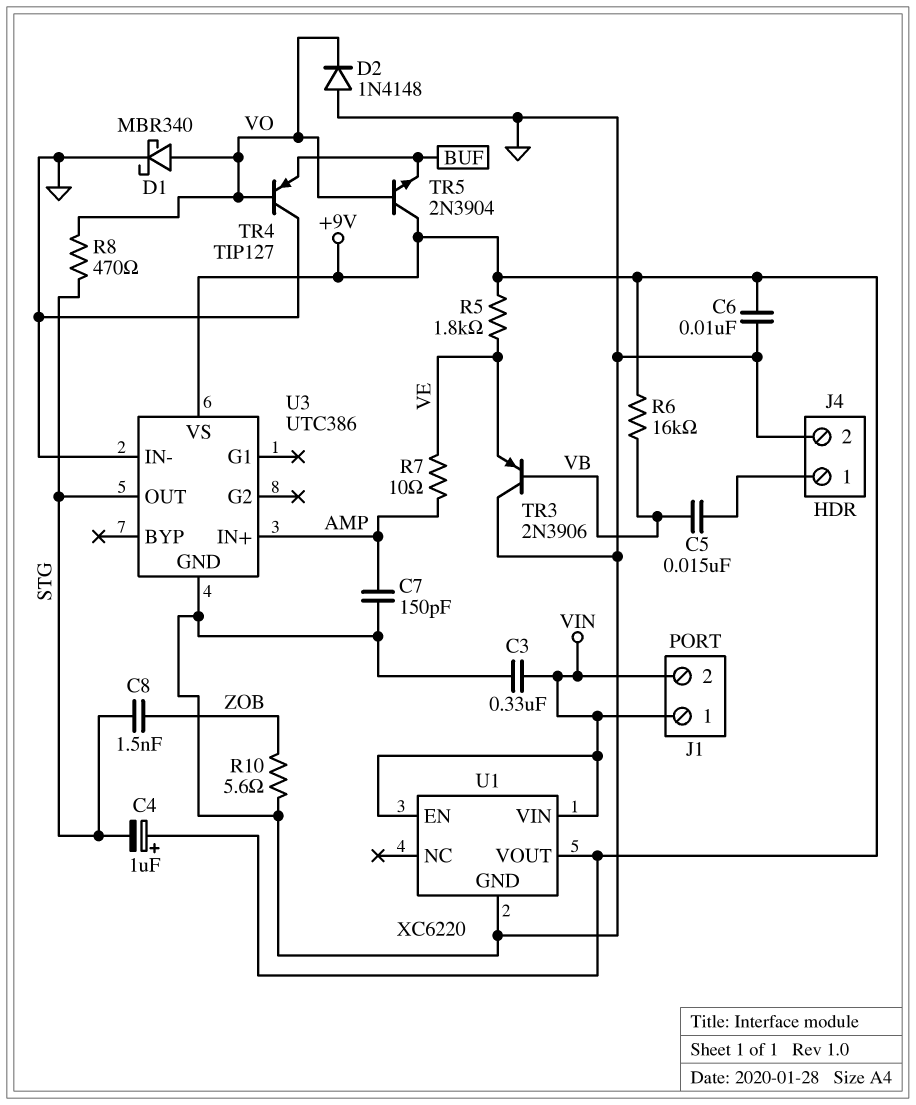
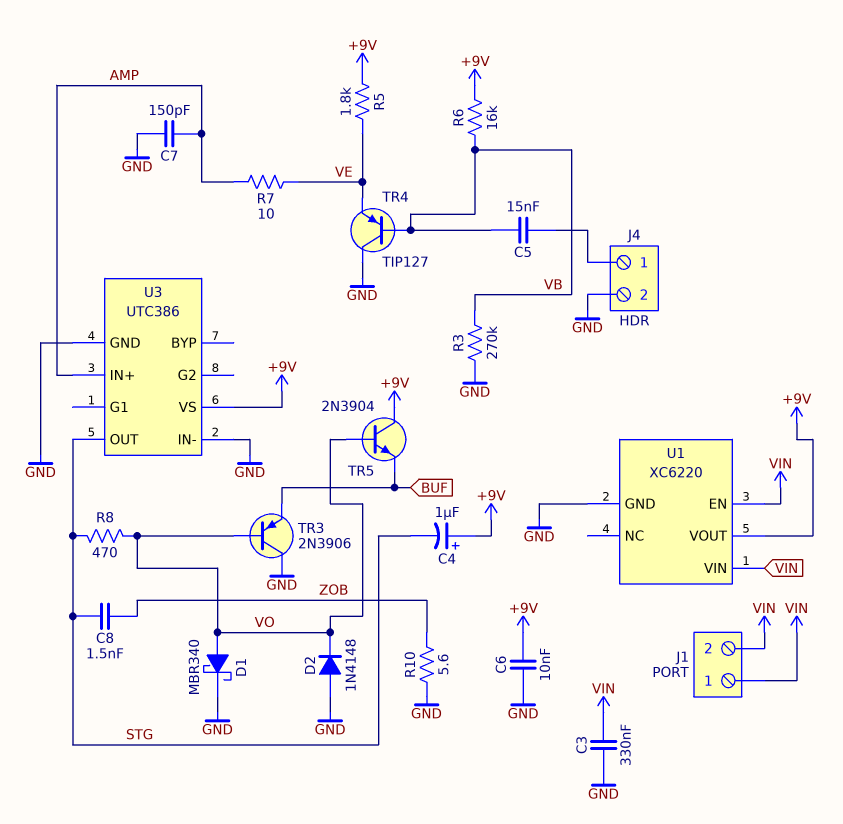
R3: none -> 270k (GND, VB)
TR3: PNP 2N3906 (B VB, C GND, E VE) -> PNP 2N3906 (B VO, C GND, E BUF)
TR4: PNP TIP127 (B VO, C GND, E BUF) -> PNP TIP127 (B VB, C GND, E VE)

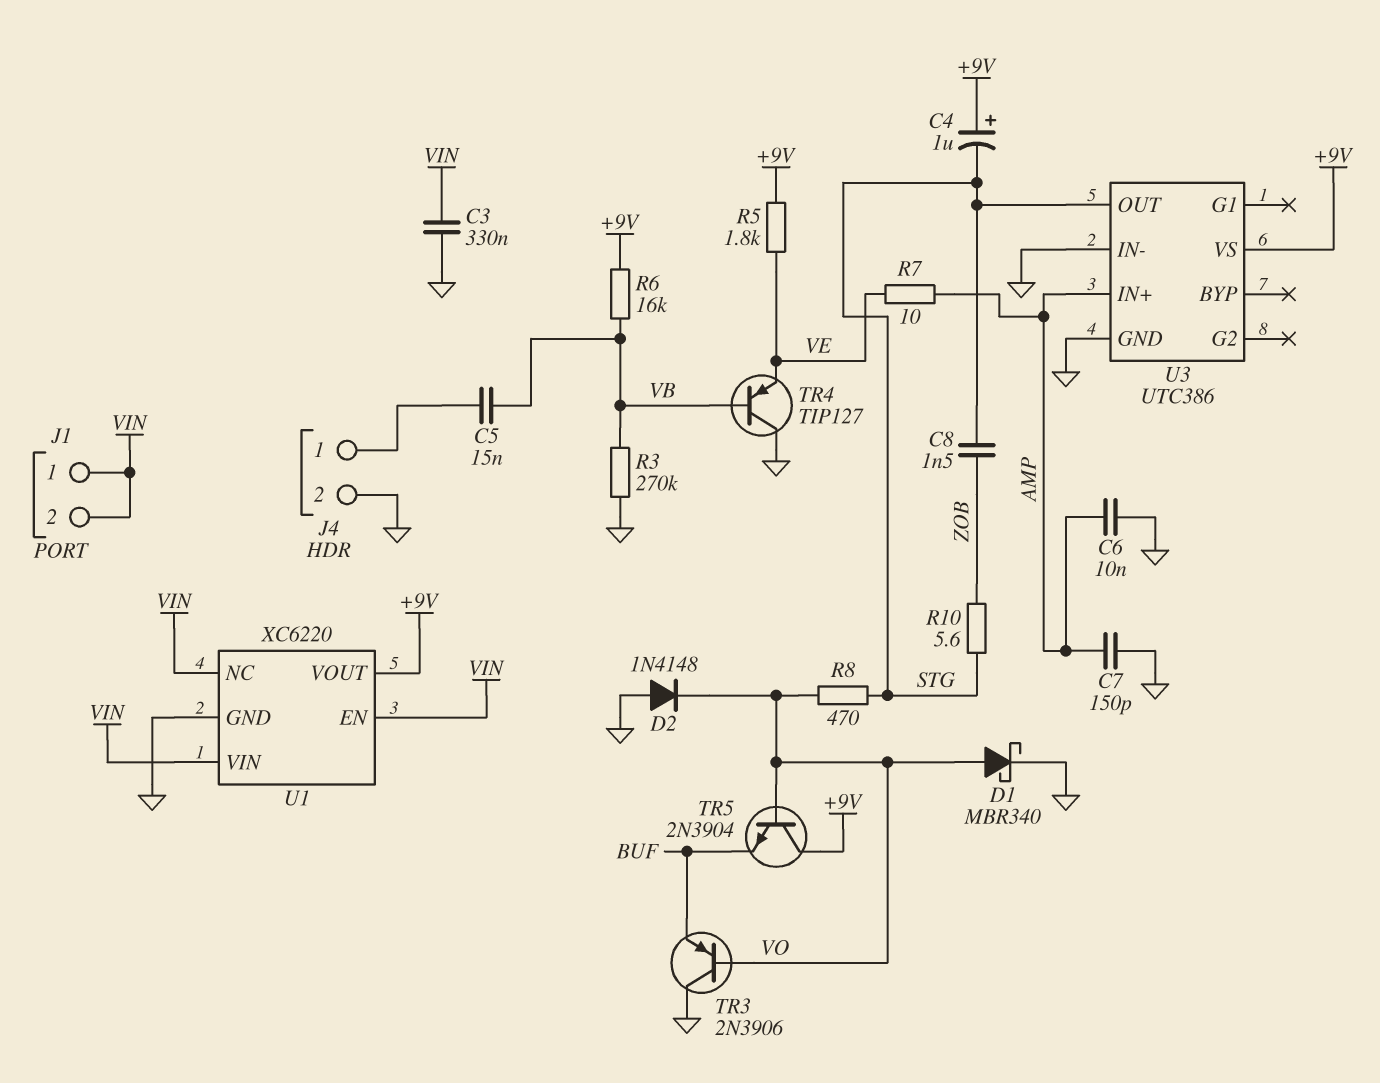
C6: 10nF (+9V, GND) -> 10nF (AMP, GND)
R10: 5.6 (GND, ZOB) -> 5.6 (STG, ZOB)
U1 pin NC: none -> VIN

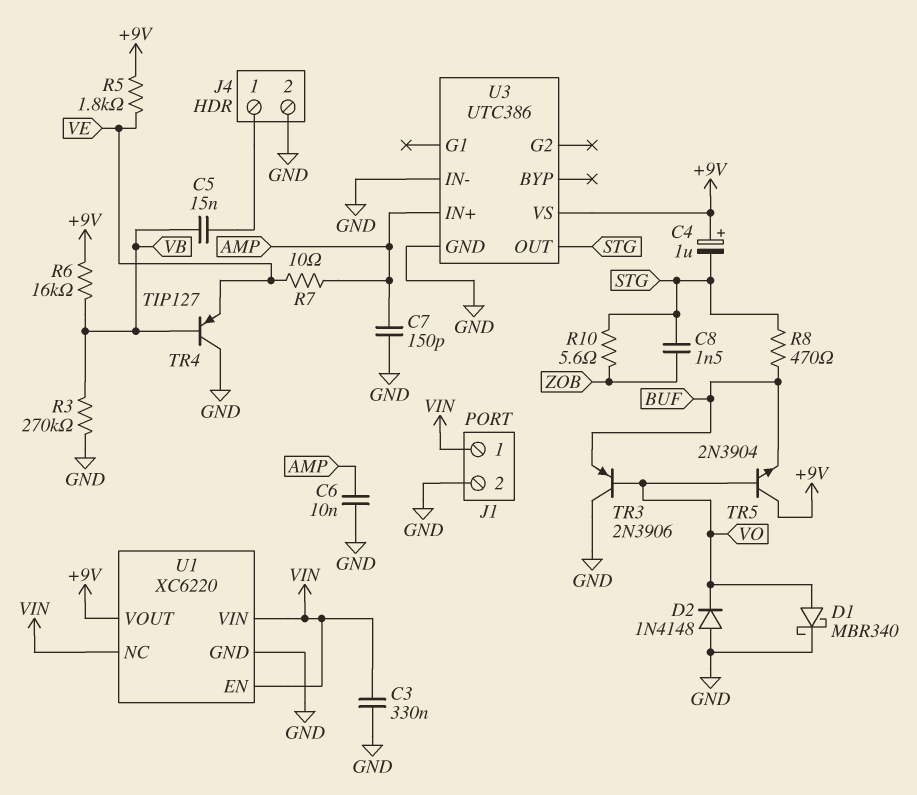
J1 pin 2: VIN -> GND
R8: 470 (STG, VO) -> 470 (BUF, STG)

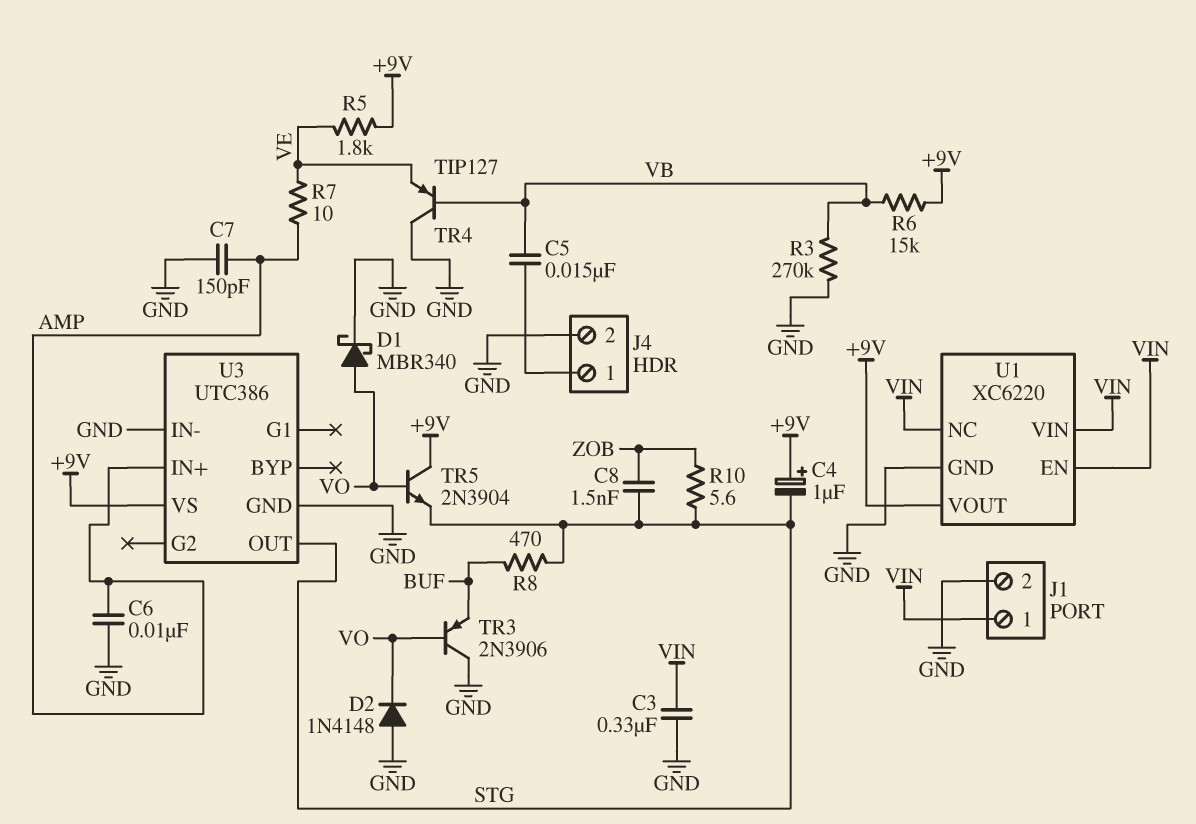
R6: 16k (+9V, VB) -> 15k (+9V, VB)
TR5: NPN 2N3904 (B VO, C +9V, E BUF) -> NPN 2N3904 (B VO, C +9V, E STG)

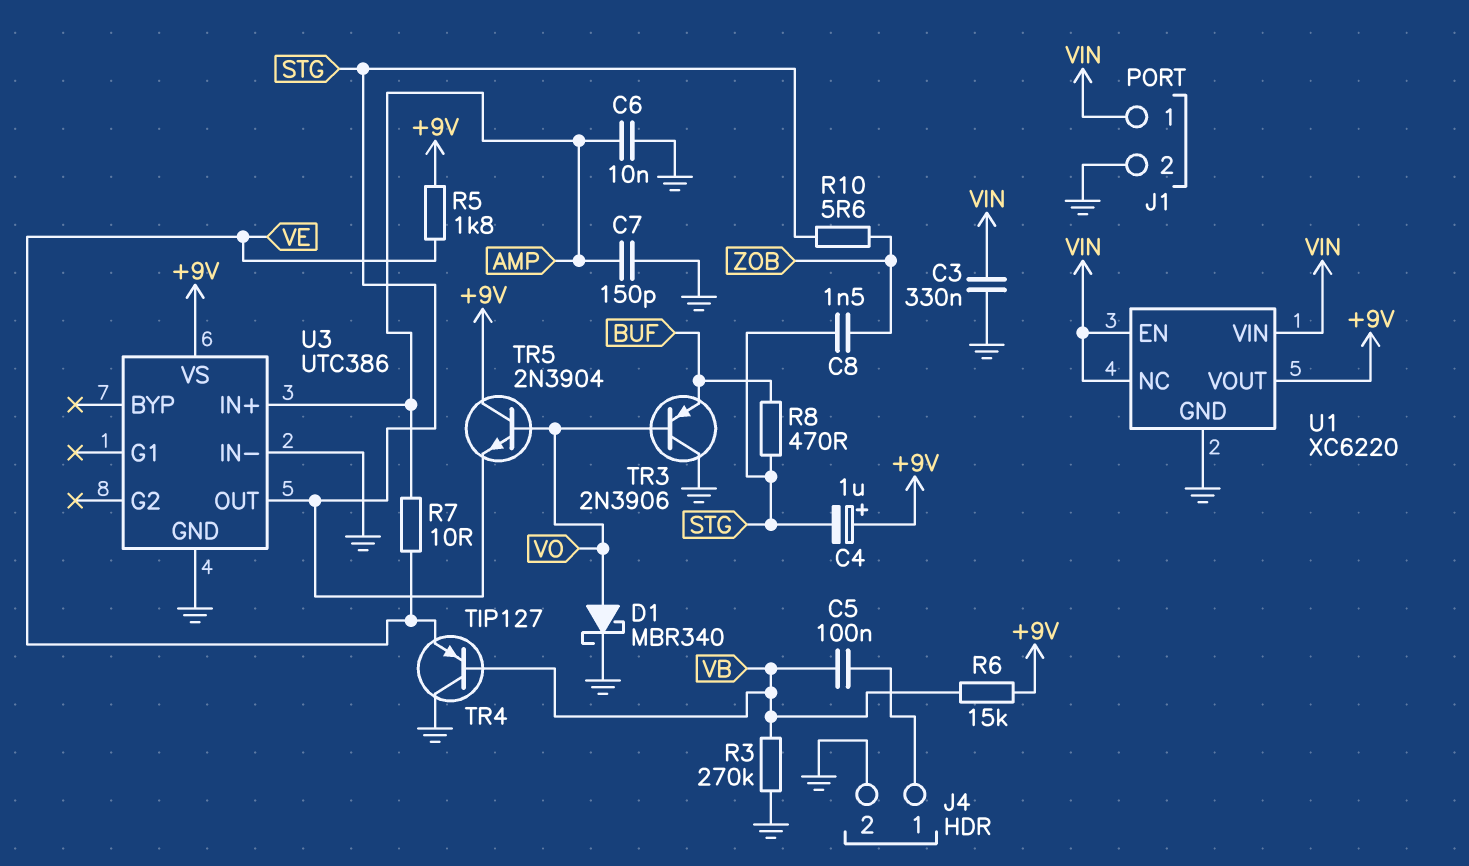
C5: 15nF (J4/1, VB) -> 100nF (J4/1, VB)
D2: diode 1N4148 (A GND, K VO) -> none

